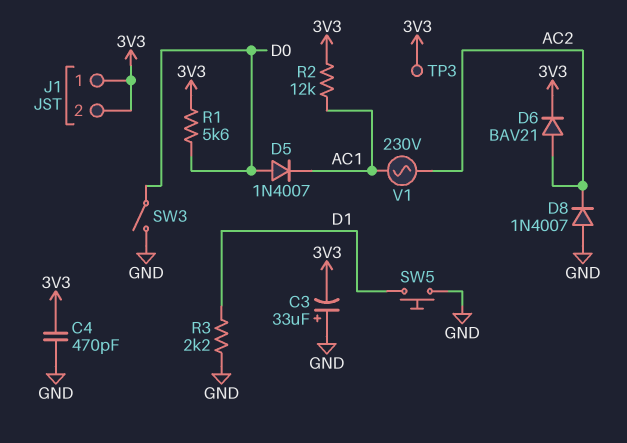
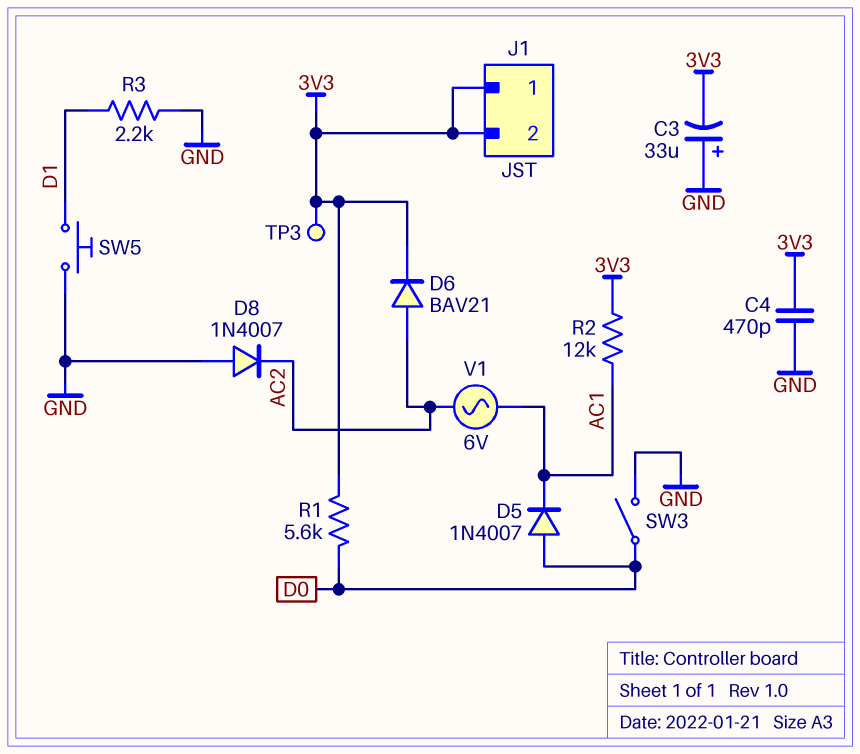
V1: AC 230V (AC1, AC2) -> AC 6V (AC1, AC2)

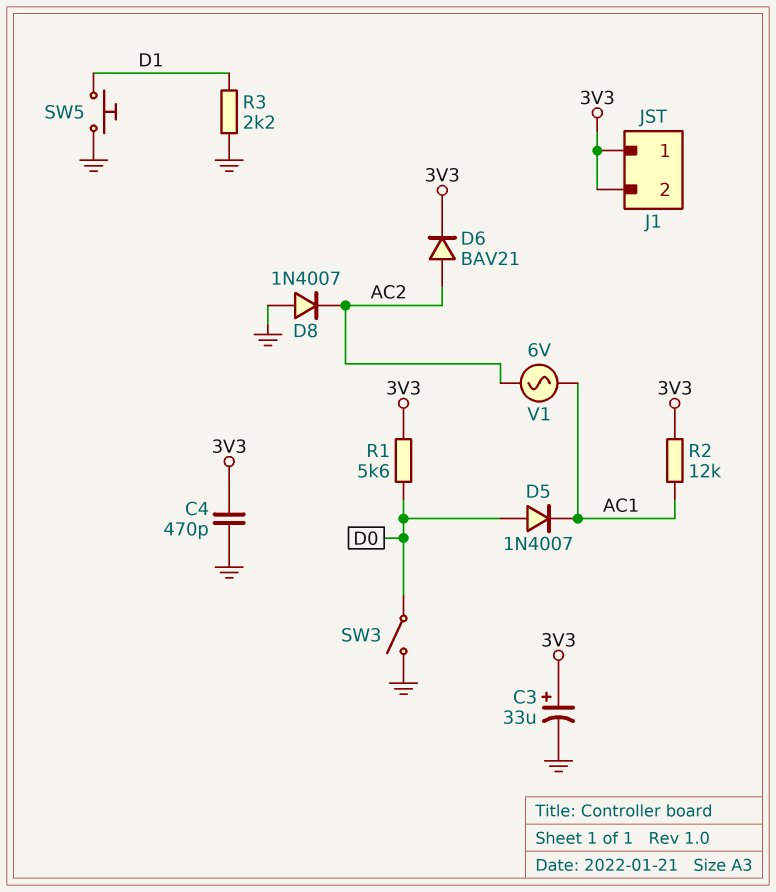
C3: 33uF (plus GND, minus 3V3) -> 33uF (plus 3V3, minus GND)
TP3: test point (3V3) -> none

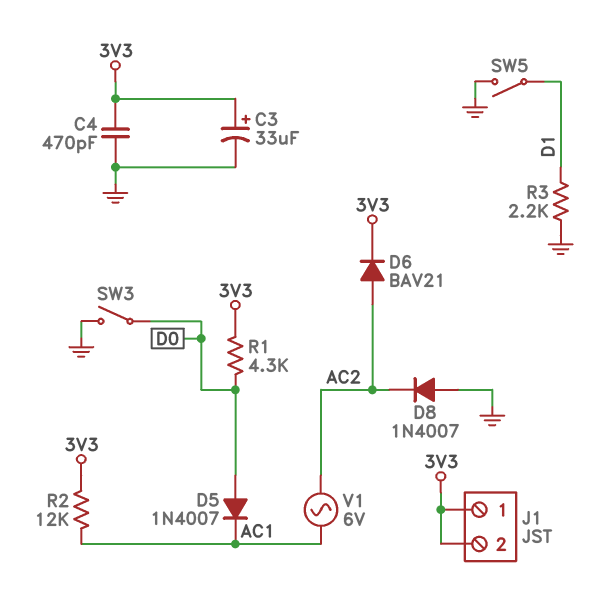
R1: 5.6k (3V3, D0) -> 4.3k (3V3, D0)
SW5: button (D1, GND) -> switch (D1, GND)

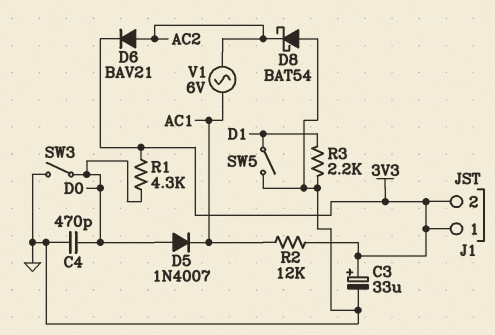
C4: 470pF (3V3, GND) -> 470pF (D0, GND)
D8: diode 1N4007 (A GND, K AC2) -> schottky BAT54 (A GND, K AC2)

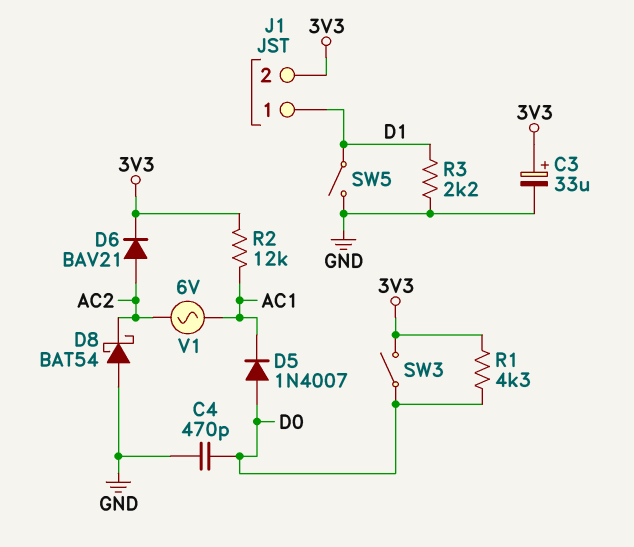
J1 pin 1: 3V3 -> D1
SW3: switch (D0, GND) -> switch (3V3, D0)

